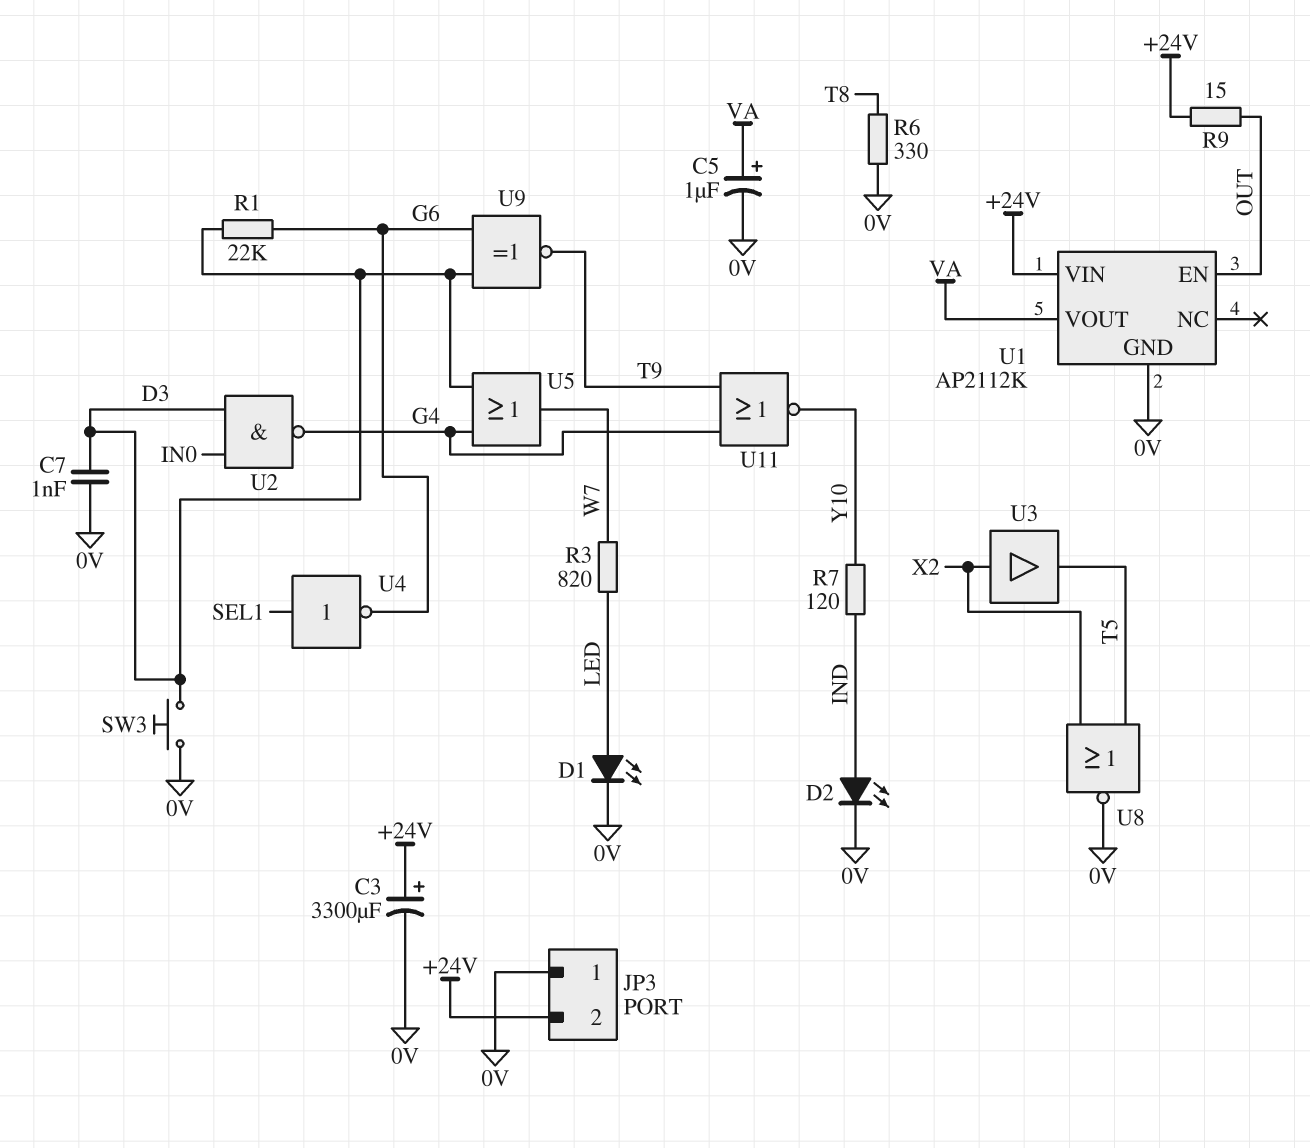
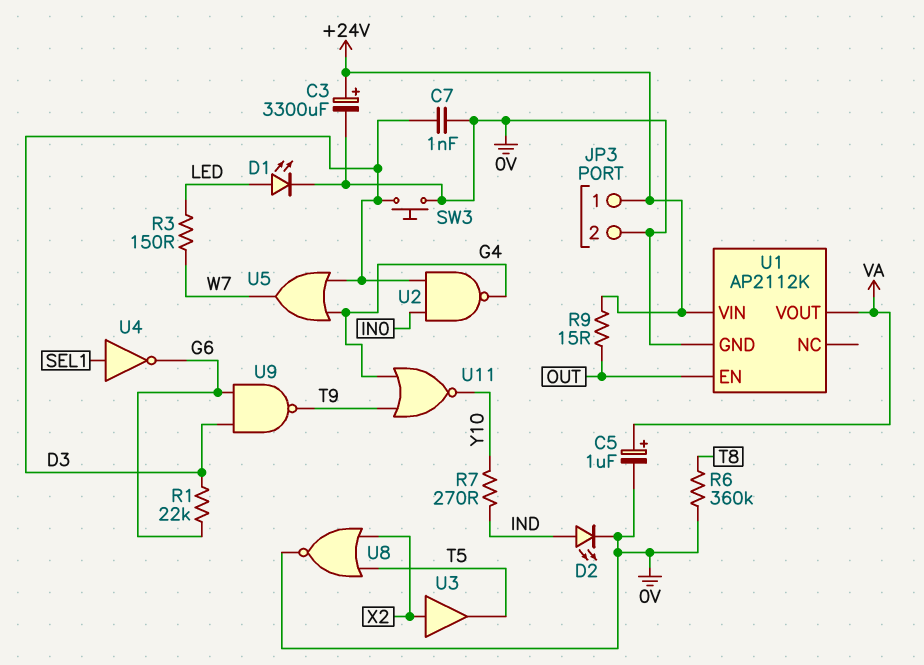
JP3 pin 1: 0V -> +24V
JP3 pin 2: +24V -> 0V
R3: 820 (LED, W7) -> 150 (LED, W7)
R6: 330 (0V, T8) -> 360k (0V, T8)
R7: 120 (IND, Y10) -> 270 (IND, Y10)
U9: XNOR (in D3, in G6, out T9) -> NAND (in D3, in G6, out T9)

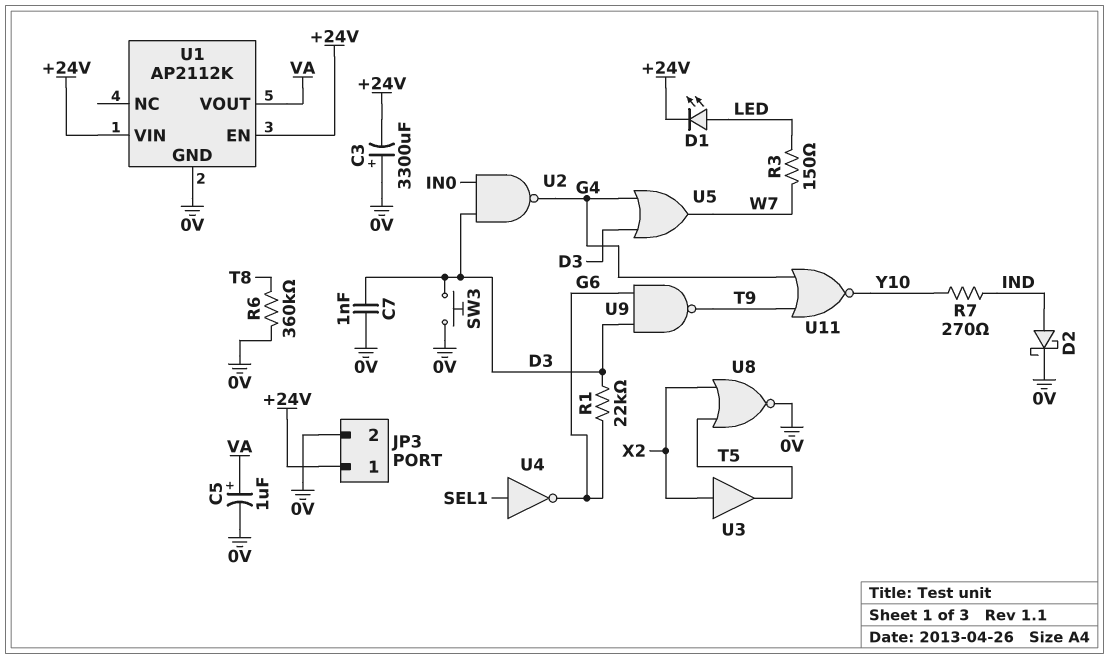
C3: 3300uF (plus +24V, minus 0V) -> 3300uF (plus 0V, minus +24V)
D1: LED (A LED, K 0V) -> LED (A LED, K +24V)
D2: LED (A IND, K 0V) -> schottky (A IND, K 0V)
R9: 15 (+24V, OUT) -> none
U1 pin EN: OUT -> +24V

